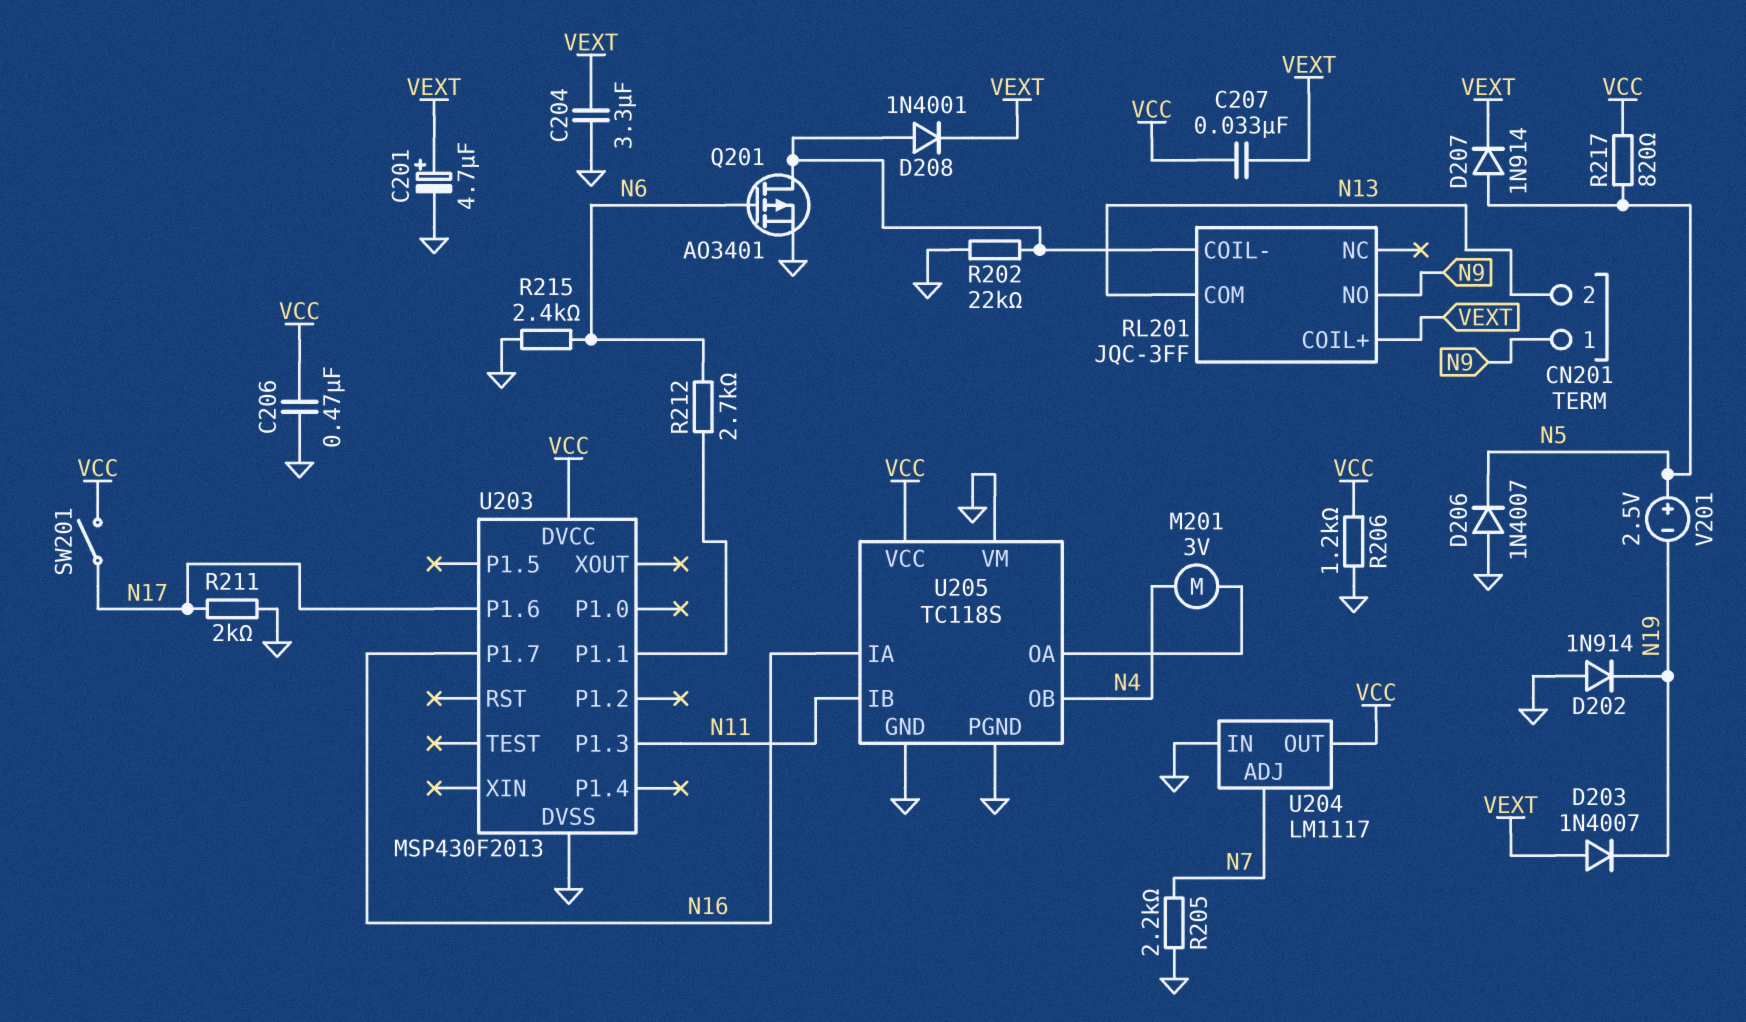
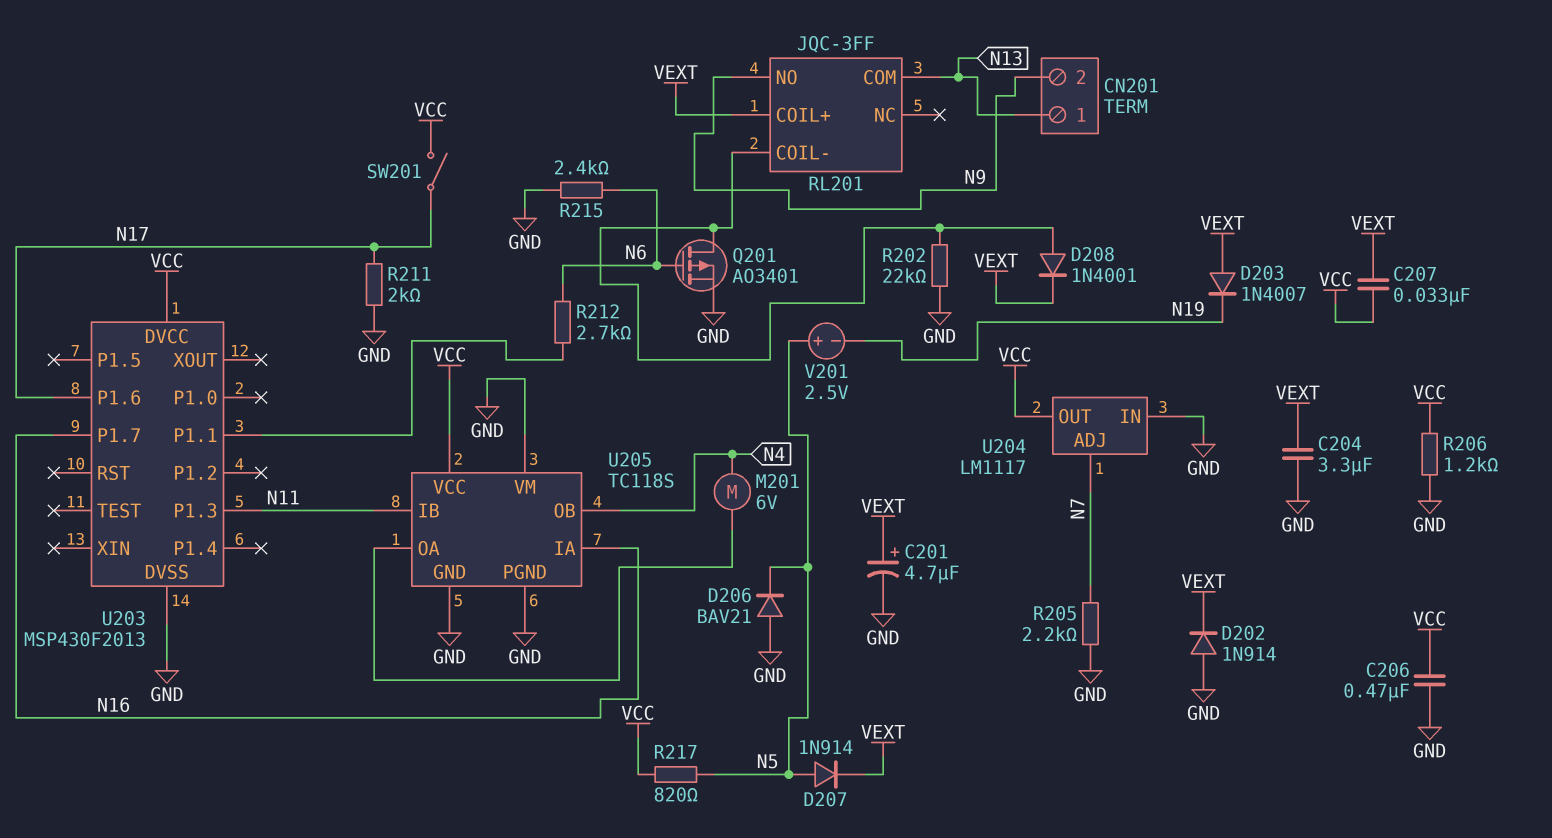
CN201 pin 1: N9 -> N13
CN201 pin 2: N13 -> N9
D202: diode 1N914 (A GND, K N19) -> diode 1N914 (A GND, K VEXT)
D206: diode 1N4007 (A GND, K N5) -> diode BAV21 (A GND, K N5)
M201: motor 3V (N4, U205/OA) -> motor 6V (N4, U205/OA)

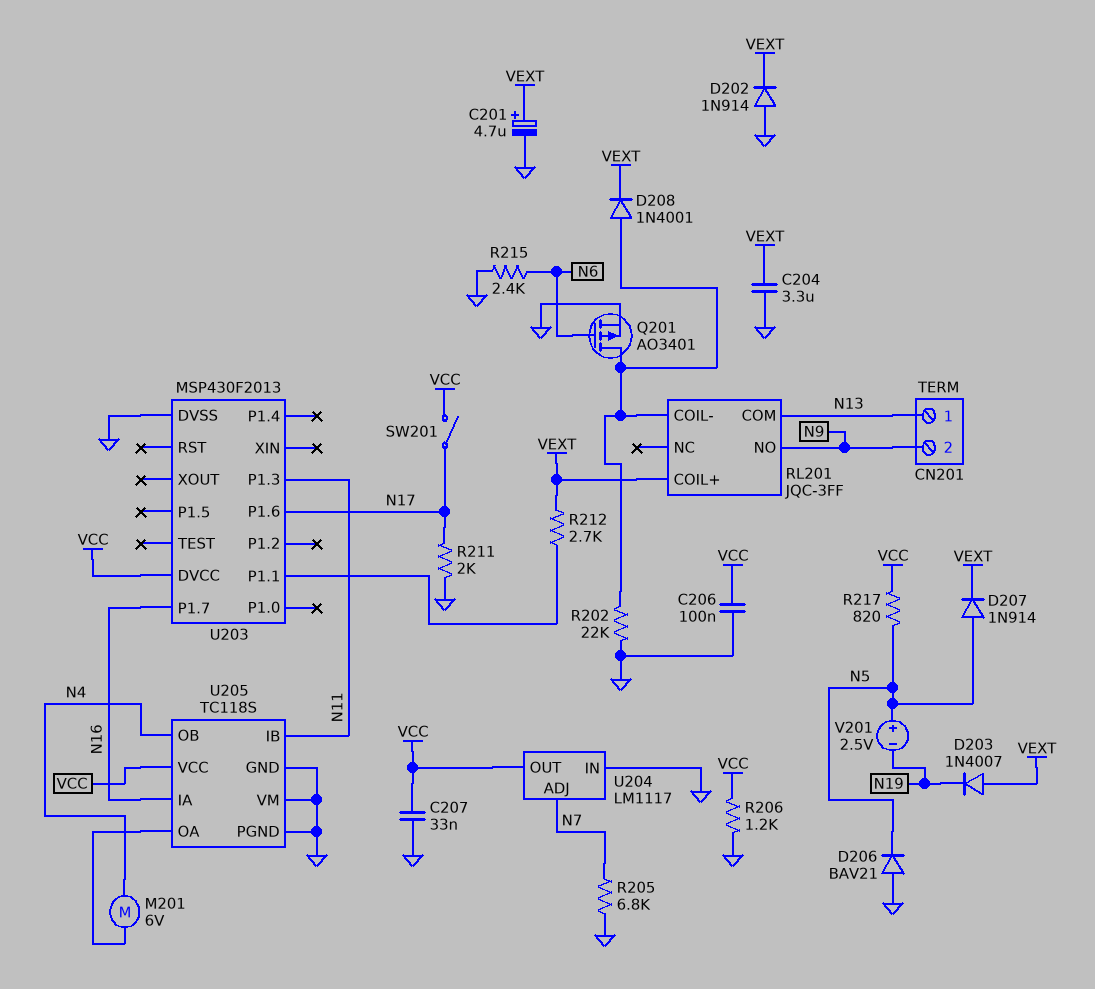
C206: 470nF (GND, VCC) -> 100nF (GND, VCC)
C207: 33nF (VCC, VEXT) -> 33nF (GND, VCC)
R205: 2.2k (GND, N7) -> 6.8k (GND, N7)
R212: 2.7k (N6, U203/P1.1) -> 2.7k (U203/P1.1, VEXT)

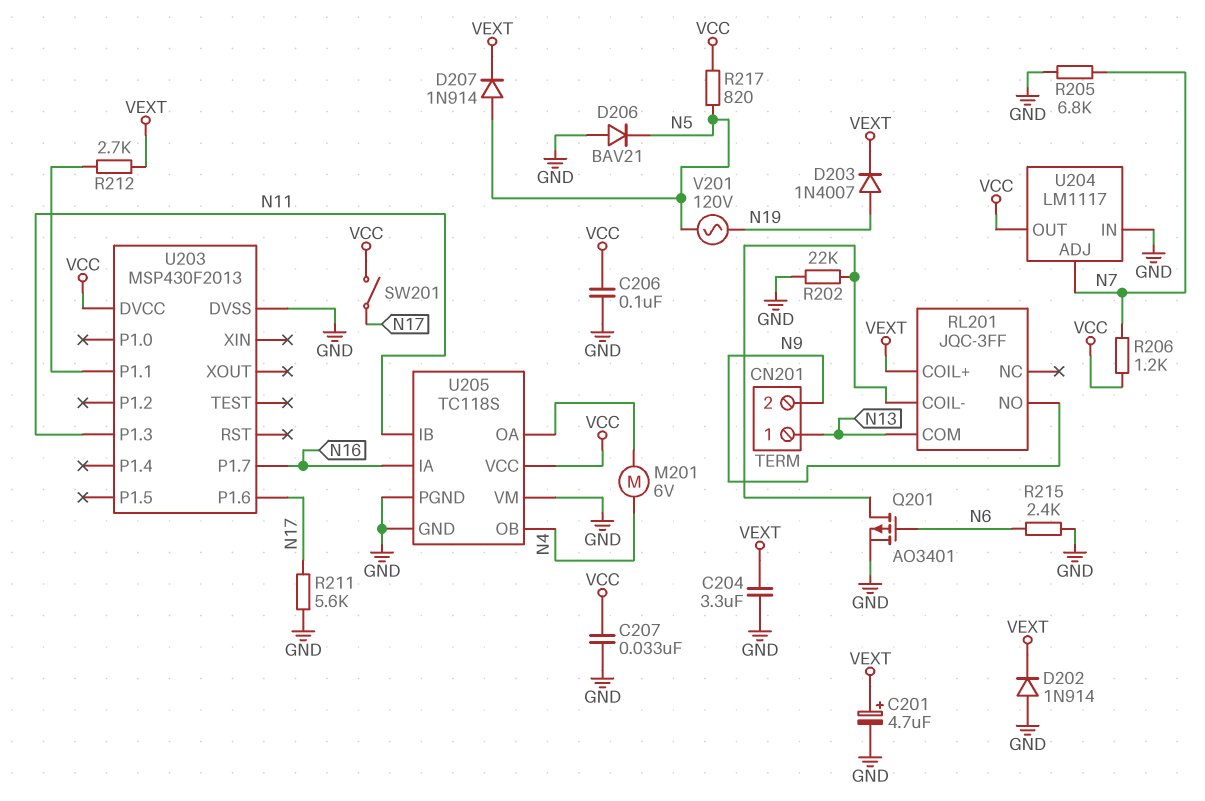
D203: diode 1N4007 (A VEXT, K N19) -> diode 1N4007 (A N19, K VEXT)
D208: diode 1N4001 (A RL201/COIL-, K VEXT) -> none
R206: 1.2k (GND, VCC) -> 1.2k (N7, VCC)
R211: 2k (GND, N17) -> 5.6k (GND, N17)
V201: 2.5V (plus N5, minus N19) -> AC 120V (N5, N19)

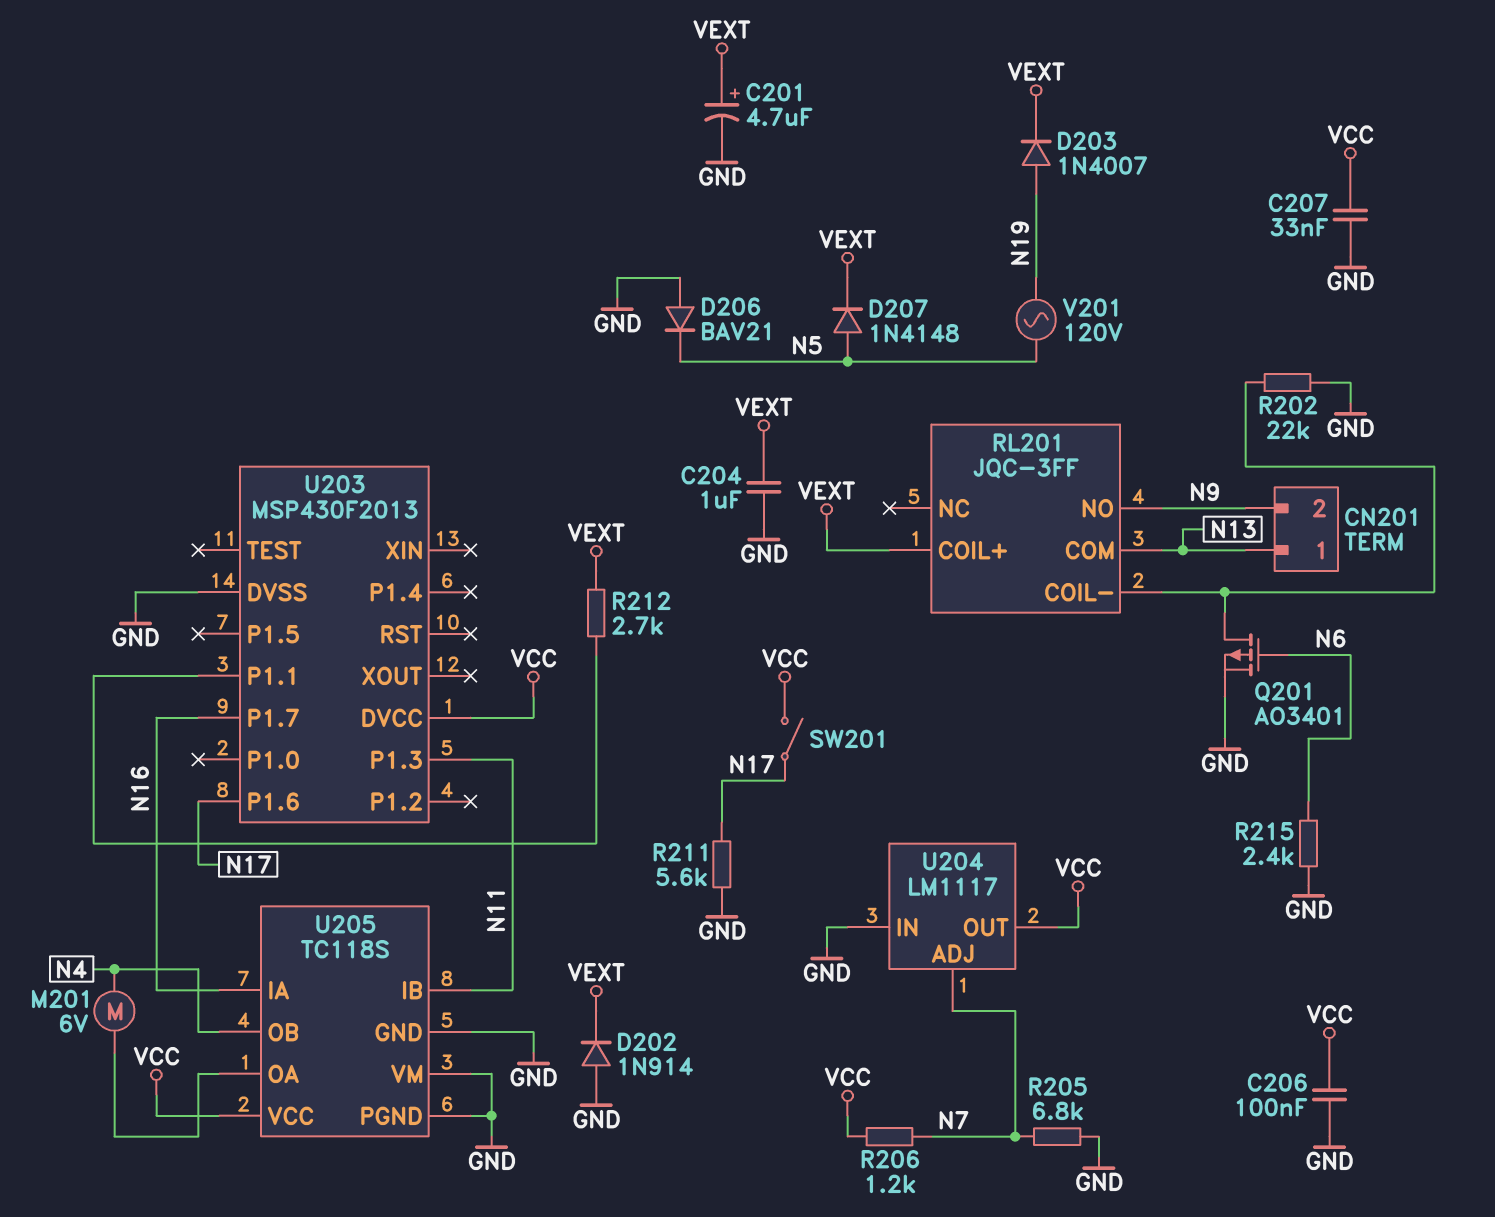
C204: 3.3uF (GND, VEXT) -> 1uF (GND, VEXT)
D207: diode 1N914 (A N5, K VEXT) -> diode 1N4148 (A N5, K VEXT)
R217: 820 (N5, VCC) -> none

